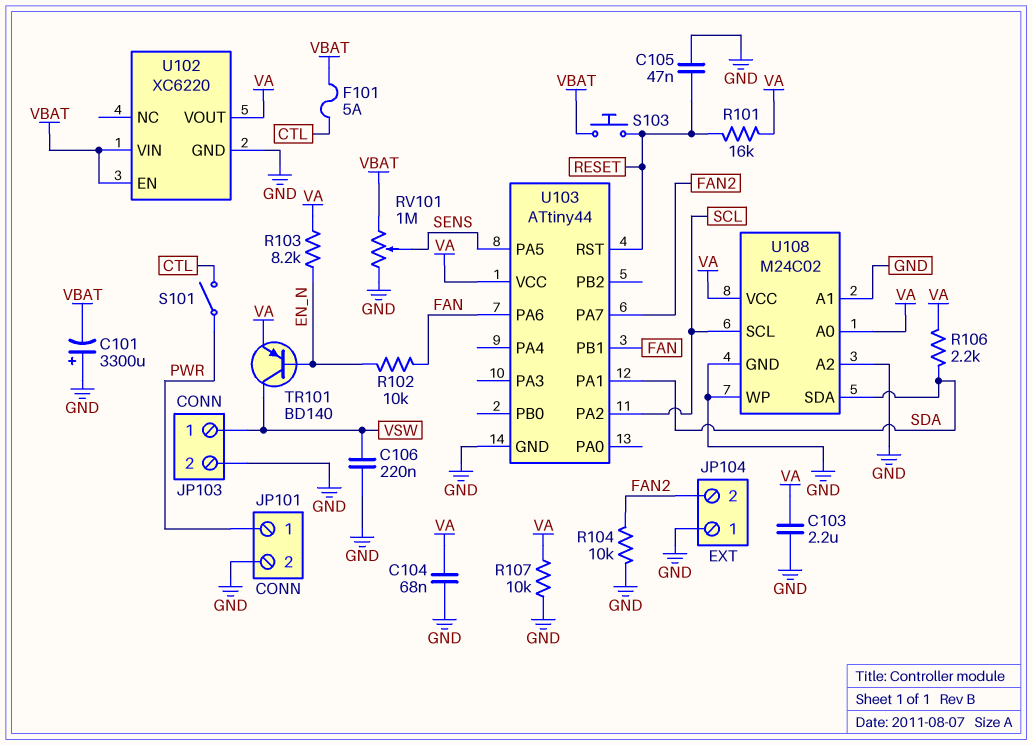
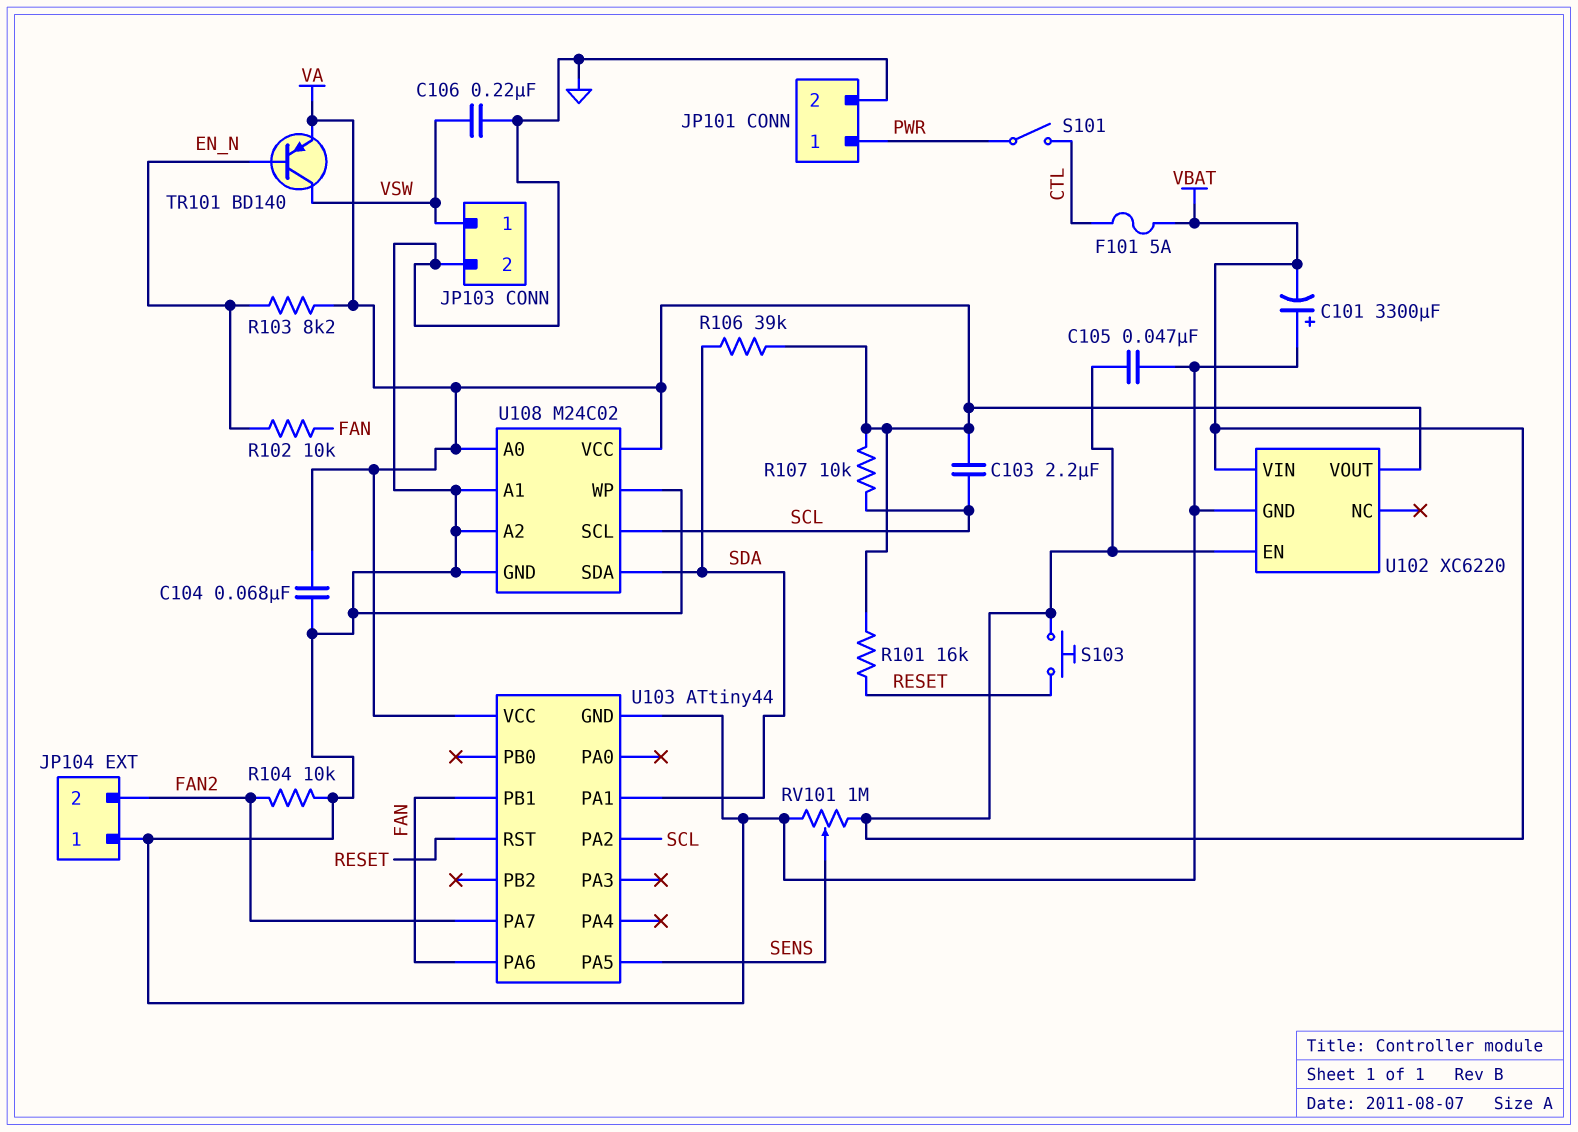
C103: 2.2uF (GND, VA) -> 2.2uF (SCL, VA)
C105: 47nF (GND, RESET) -> 47nF (GND, VBAT)
R106: 2.2k (SDA, VA) -> 39k (SDA, VA)
R107: 10k (GND, VA) -> 10k (SCL, VA)

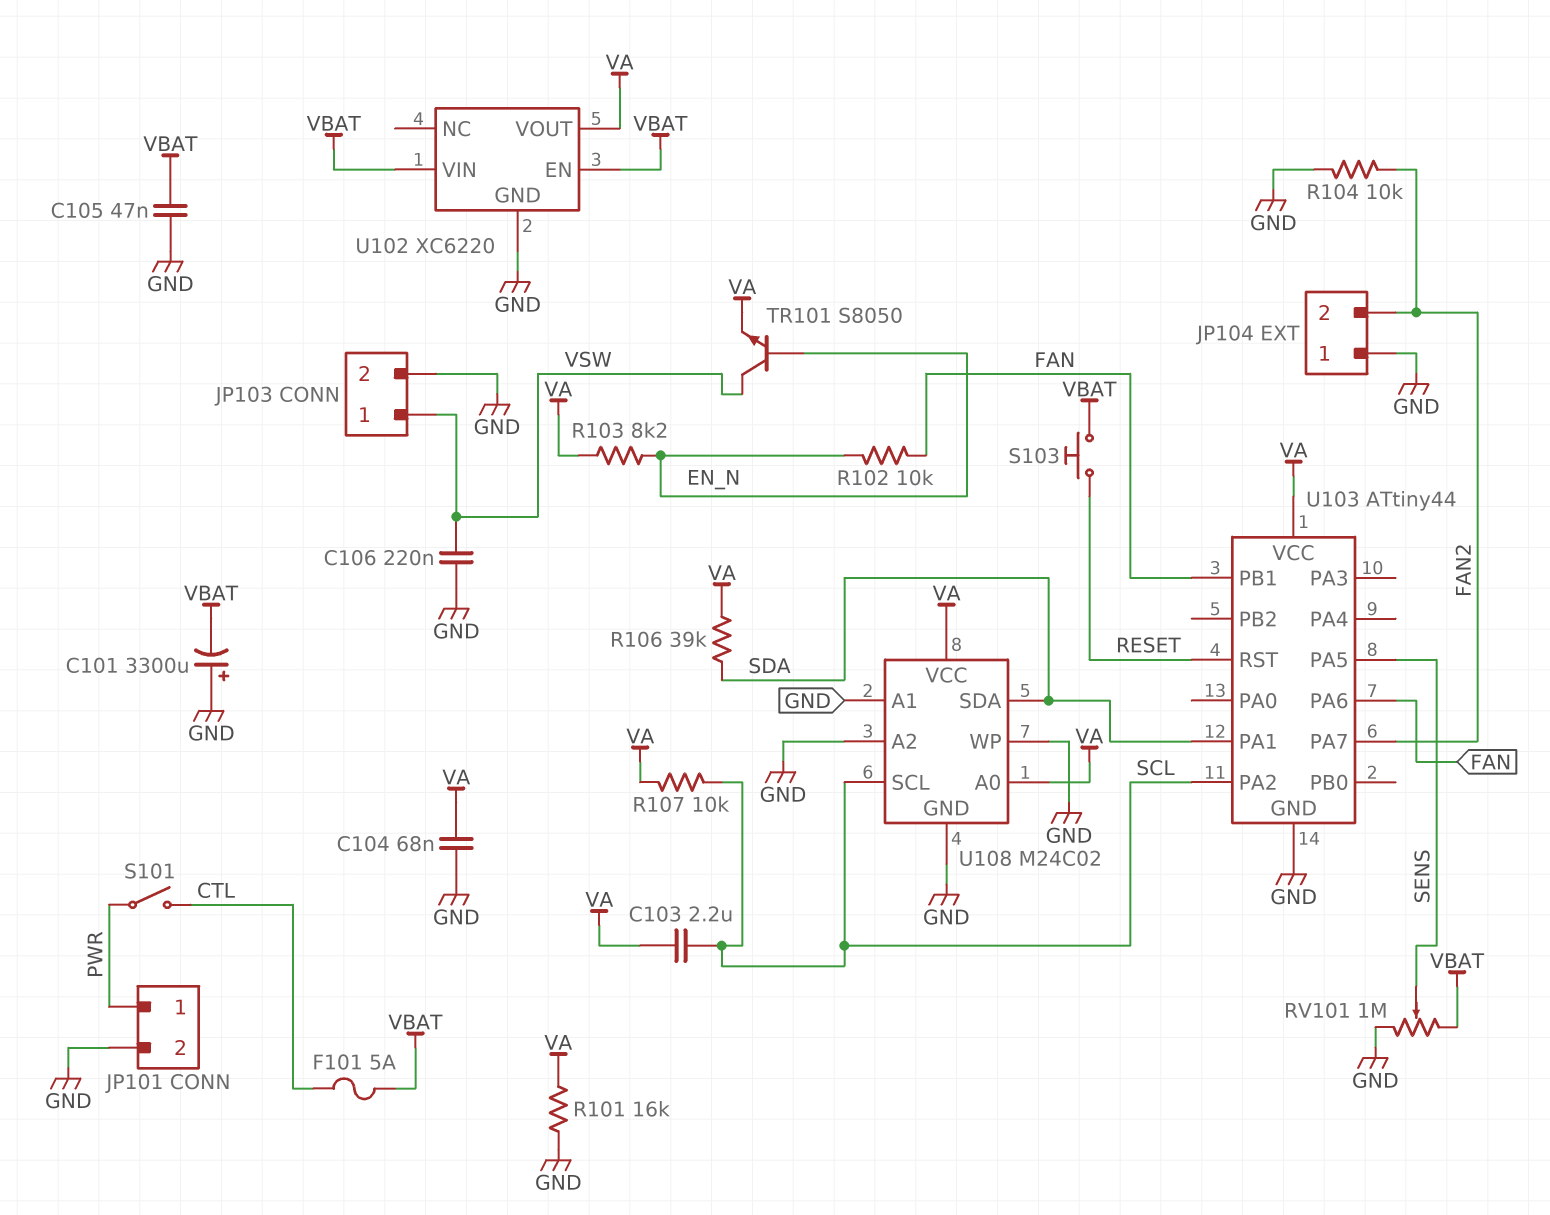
R101: 16k (RESET, VA) -> 16k (GND, VA)
TR101: PNP BD140 (B EN_N, C VSW, E VA) -> NPN S8050 (B EN_N, C VSW, E VA)

